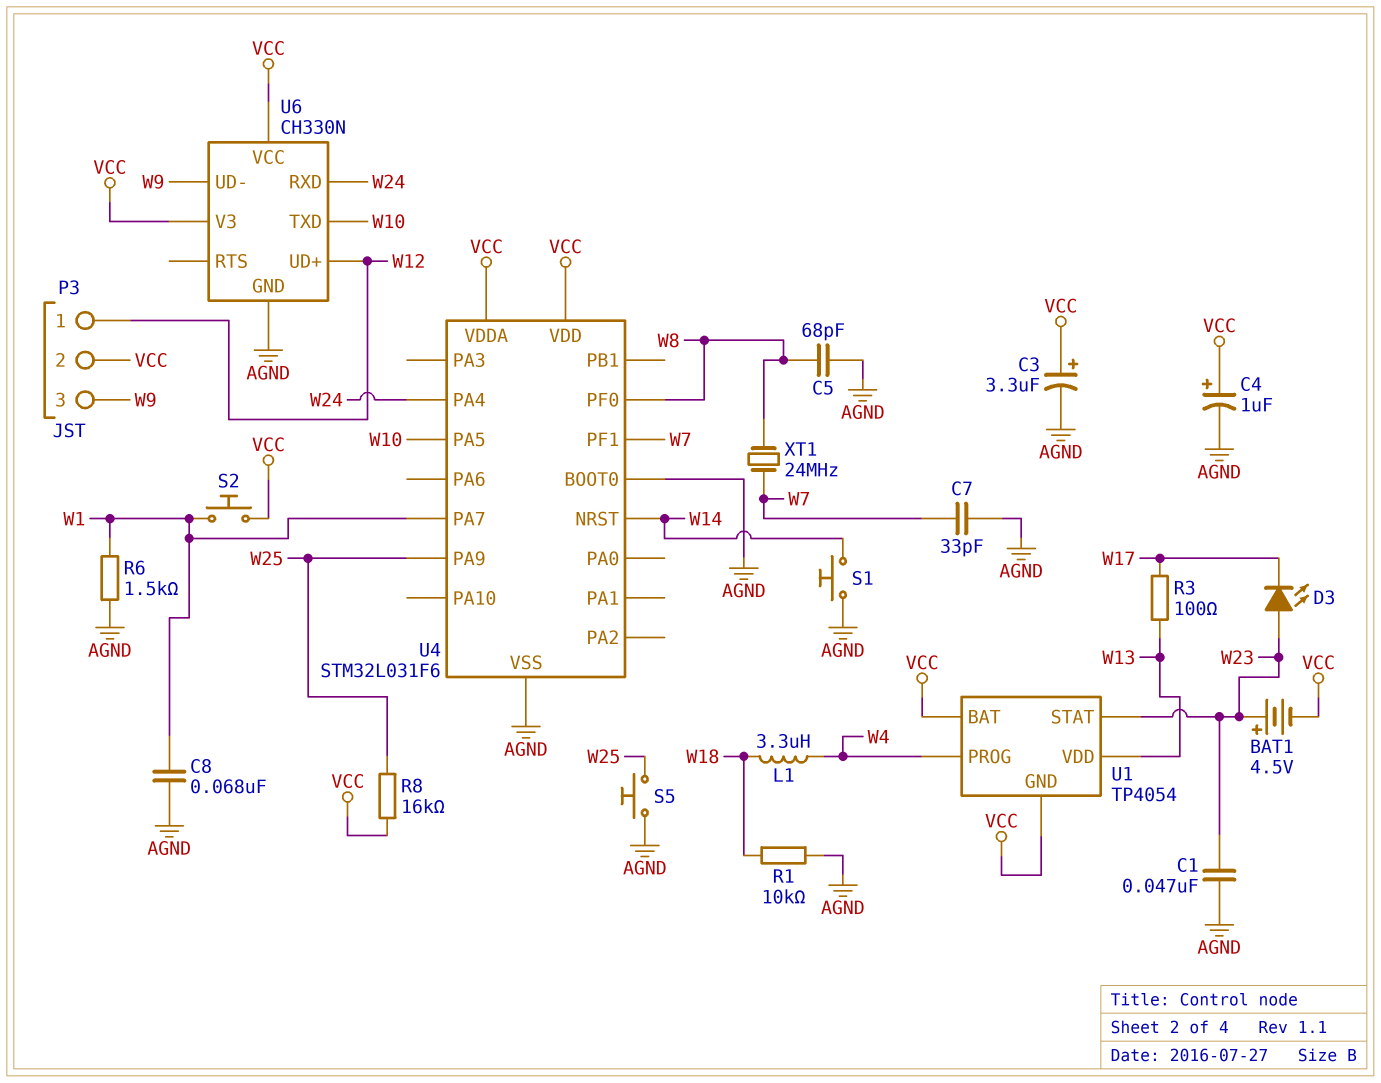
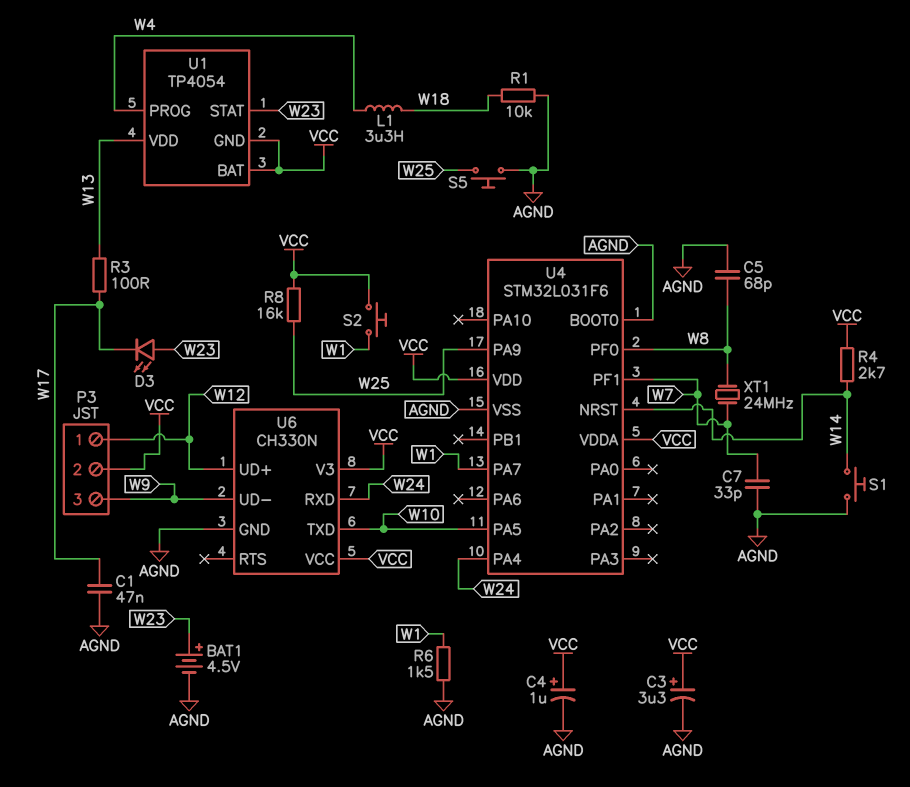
BAT1: 4.5V (plus W23, minus VCC) -> 4.5V (plus W23, minus AGND)
C1: 47nF (AGND, W23) -> 47nF (AGND, W17)
C8: 68nF (AGND, W1) -> none
R4: none -> 2.7k (VCC, W14)

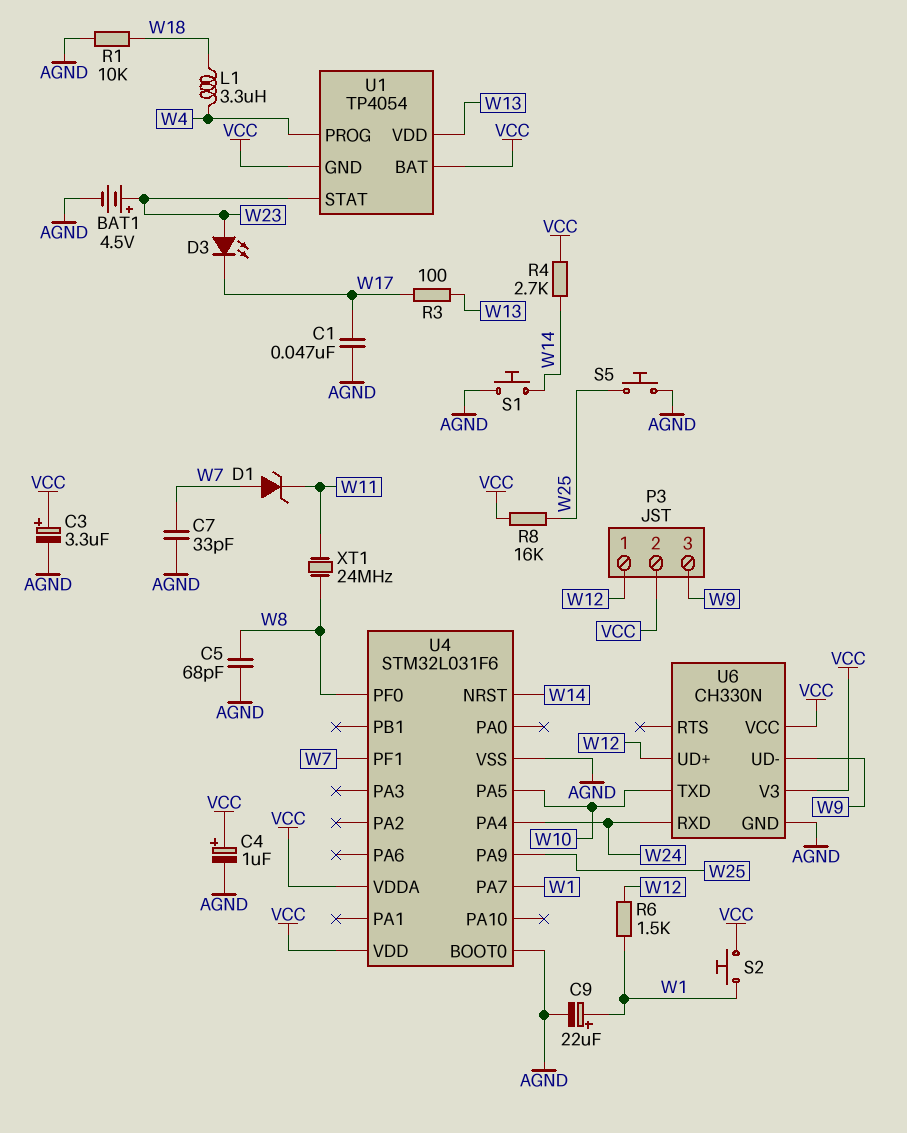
C9: none -> 22uF (plus W1, minus AGND)
D1: none -> zener (A W7, K W11)
R6: 1.5k (AGND, W1) -> 1.5k (W1, W12)
XT1: 24MHz (W7, W8) -> 24MHz (W8, W11)

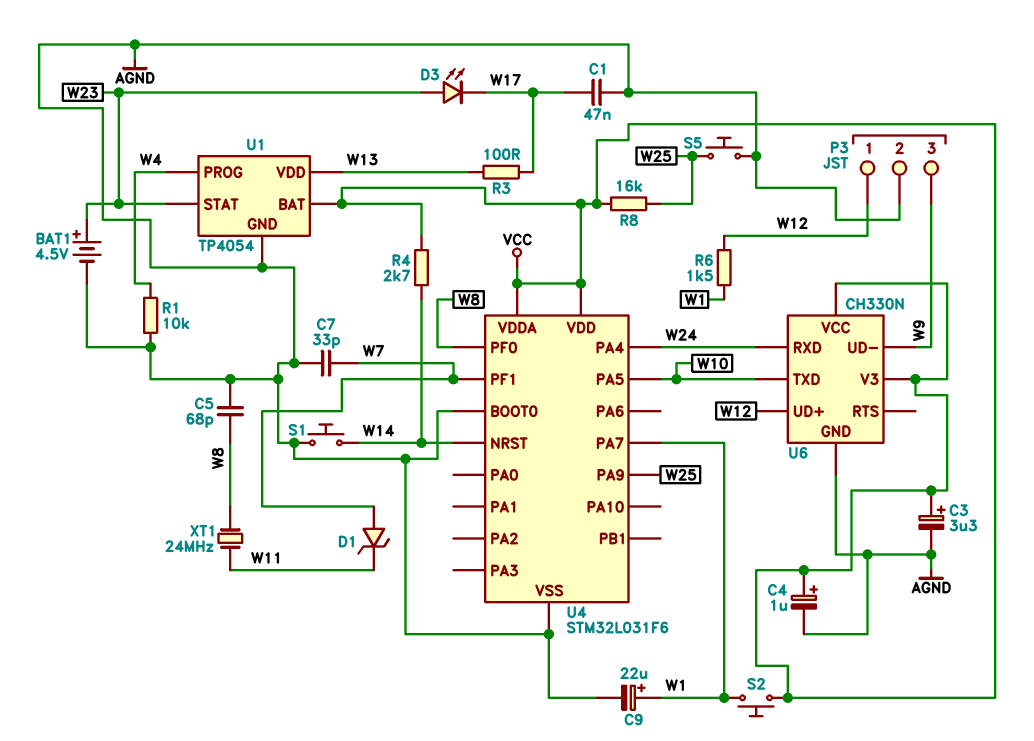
L1: 3.3uH (W4, W18) -> none
P3 pin 2: VCC -> AGND
R1: 10k (AGND, W18) -> 10k (AGND, W4)
U1 pin GND: VCC -> AGND

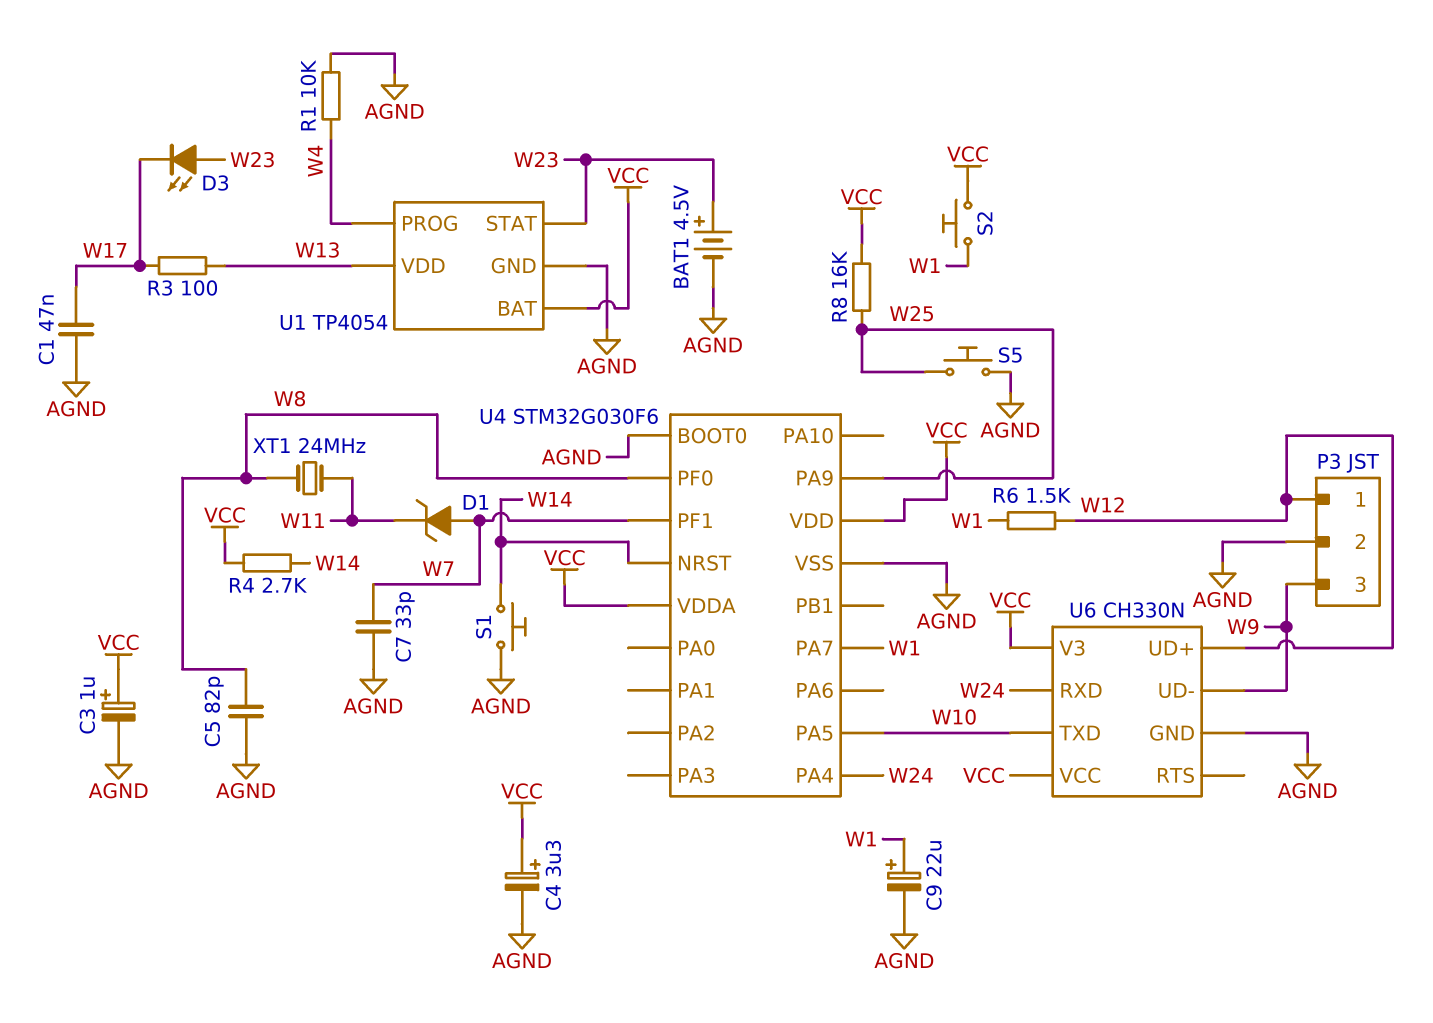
C3: 3.3uF (plus VCC, minus AGND) -> 1uF (plus VCC, minus AGND)
C4: 1uF (plus VCC, minus AGND) -> 3.3uF (plus VCC, minus AGND)
C5: 68pF (AGND, W8) -> 82pF (AGND, W8)
U4: STM32L031F6 -> STM32G030F6

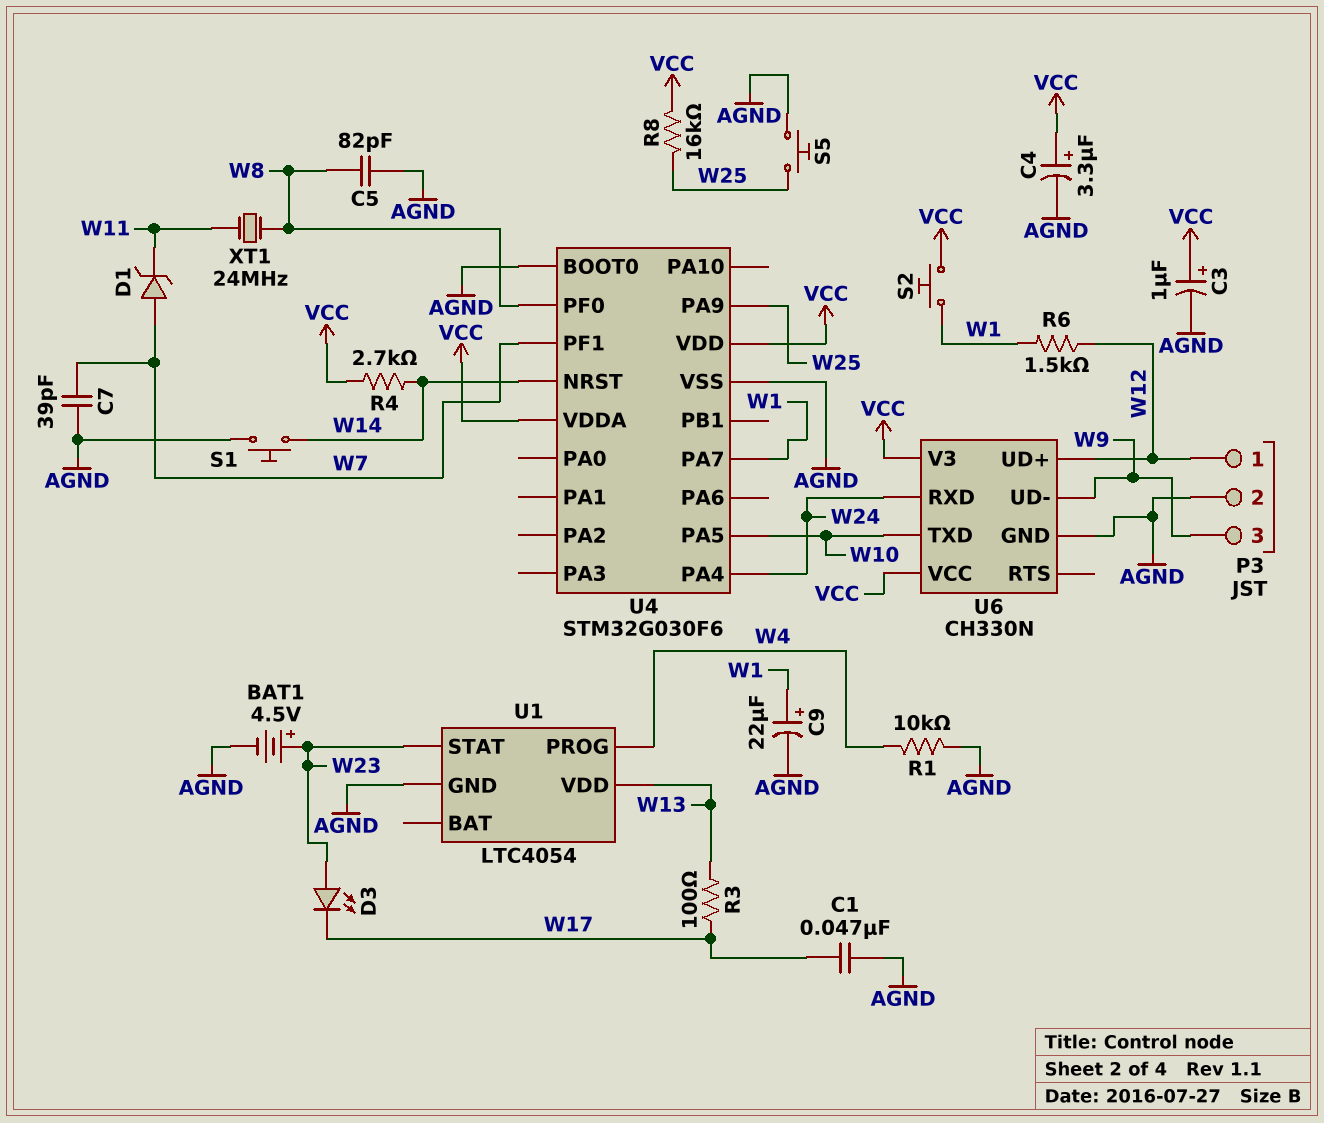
C7: 33pF (AGND, W7) -> 39pF (AGND, W7)
U1: TP4054 -> LTC4054
U1 pin BAT: VCC -> none

